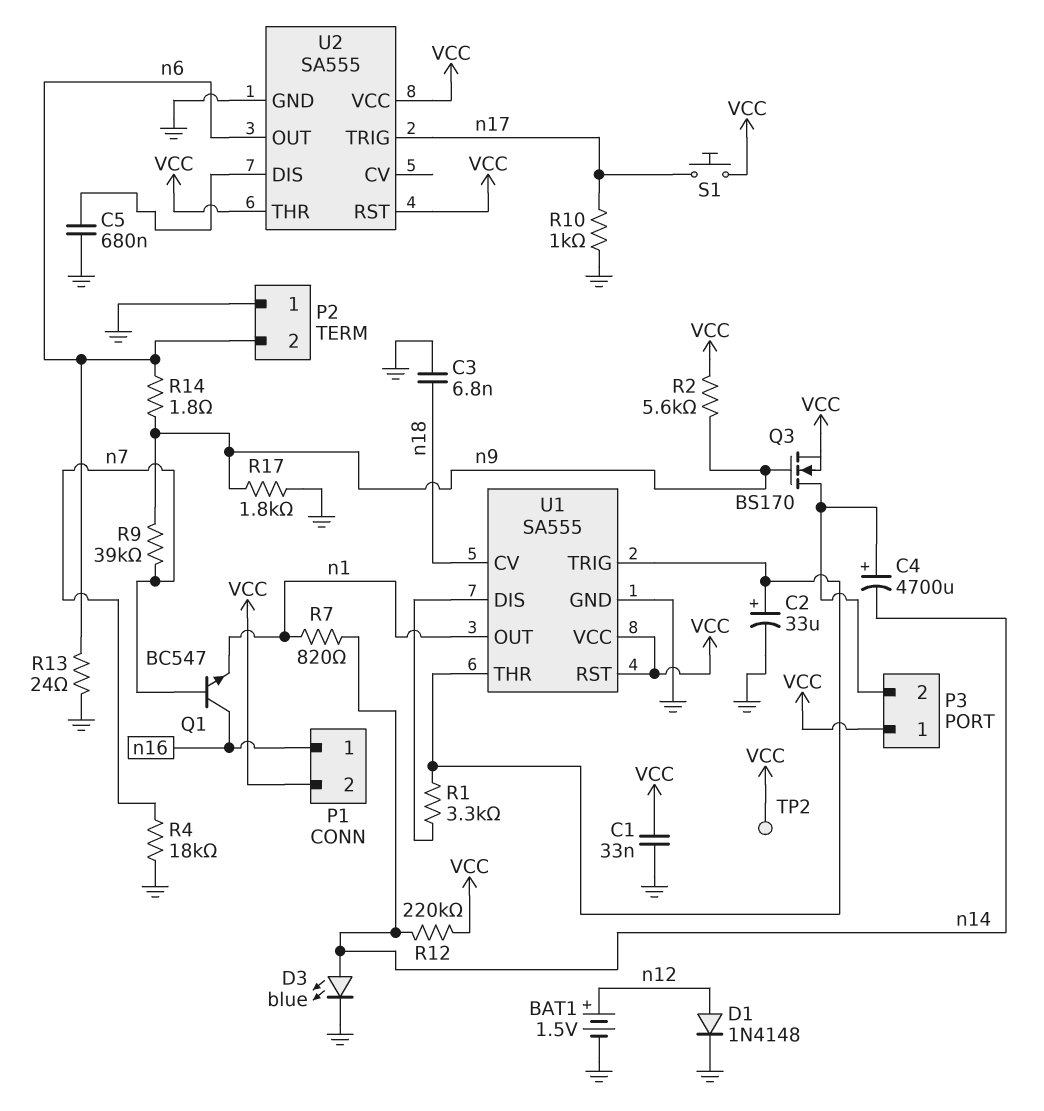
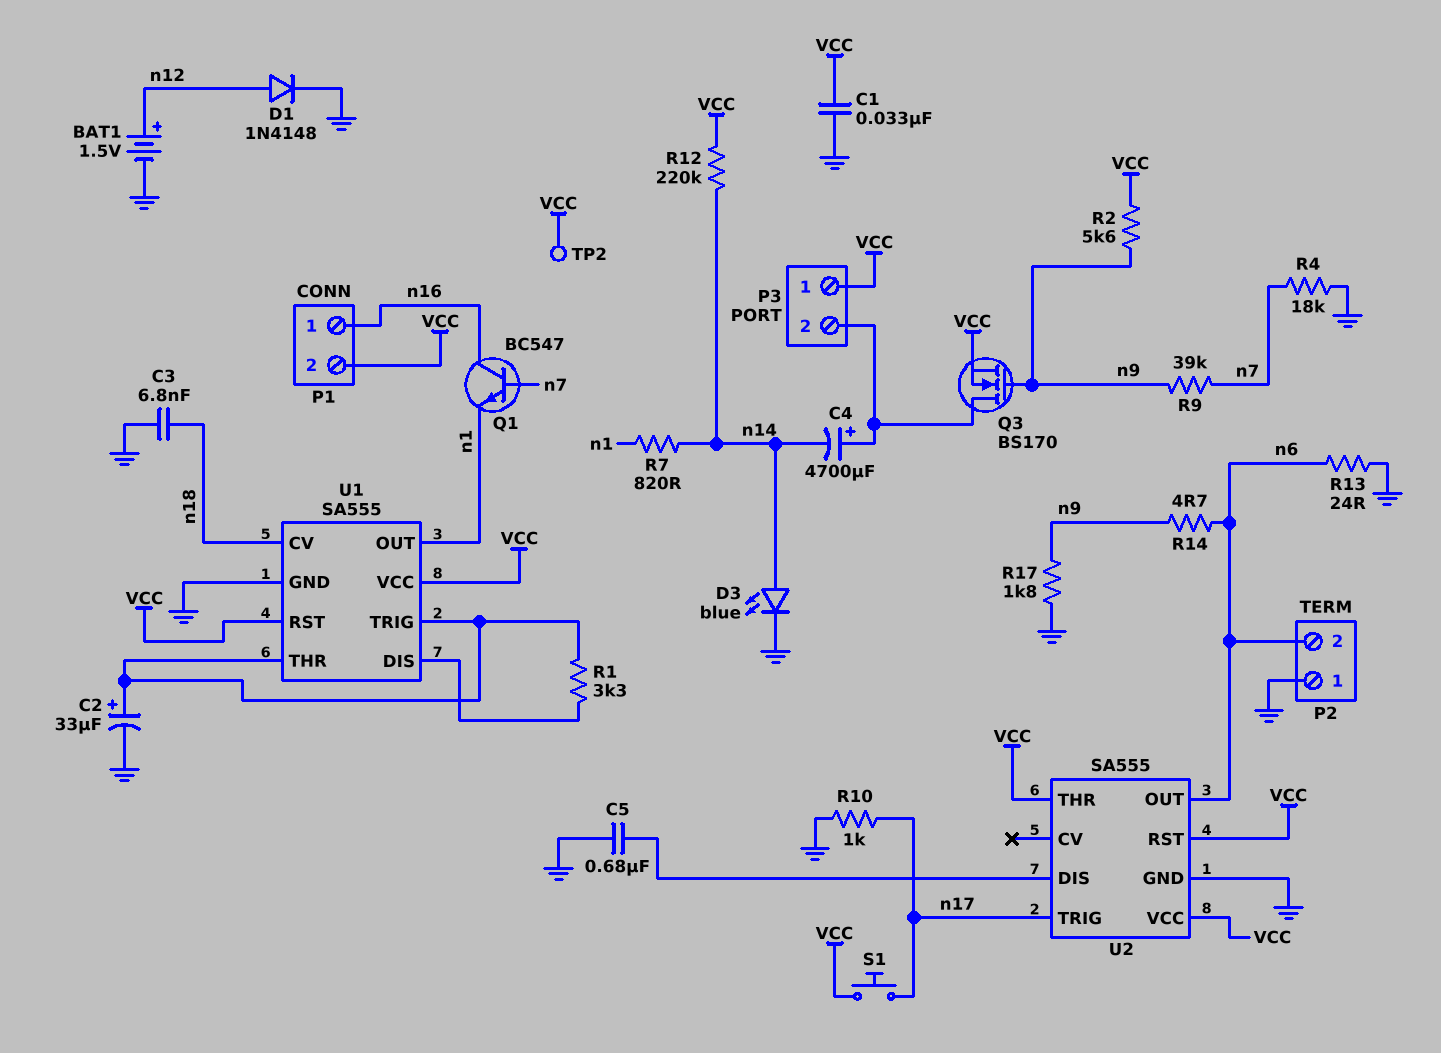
R14: 1.8 (n6, n9) -> 4.7 (n6, n9)

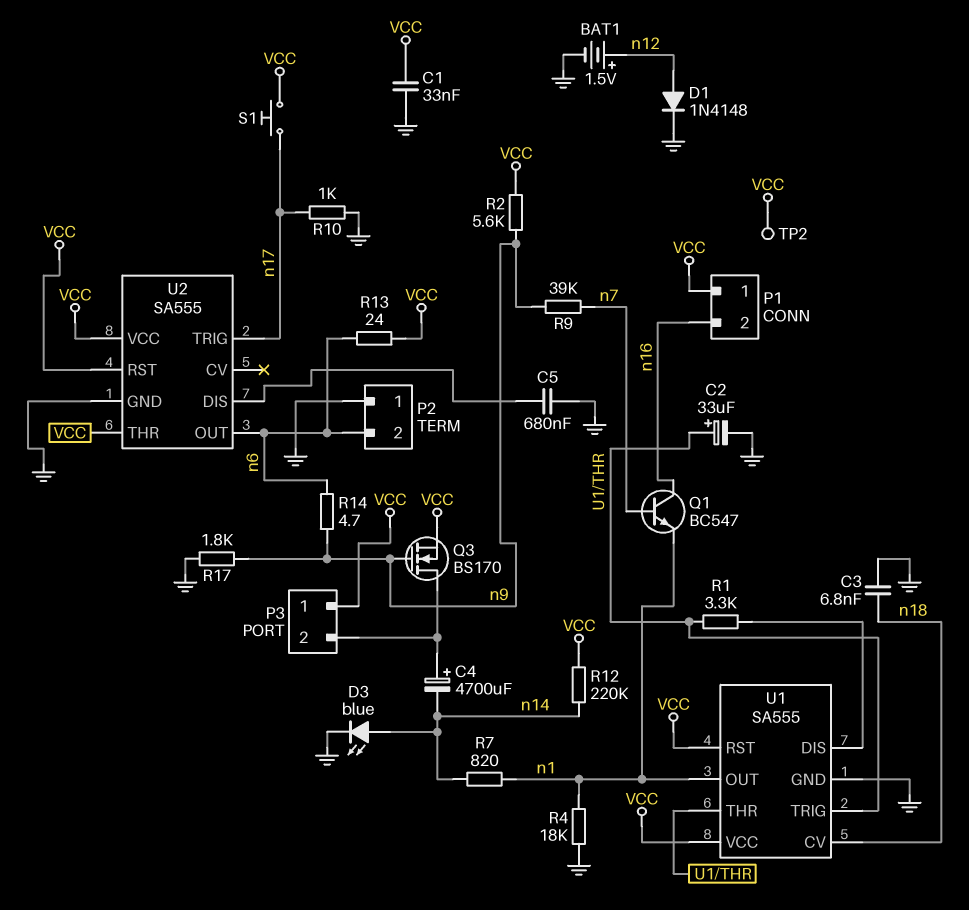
P1 pin 1: n16 -> VCC
P1 pin 2: VCC -> n16
R4: 18k (GND, n7) -> 18k (GND, n1)
R13: 24 (GND, n6) -> 24 (VCC, n6)

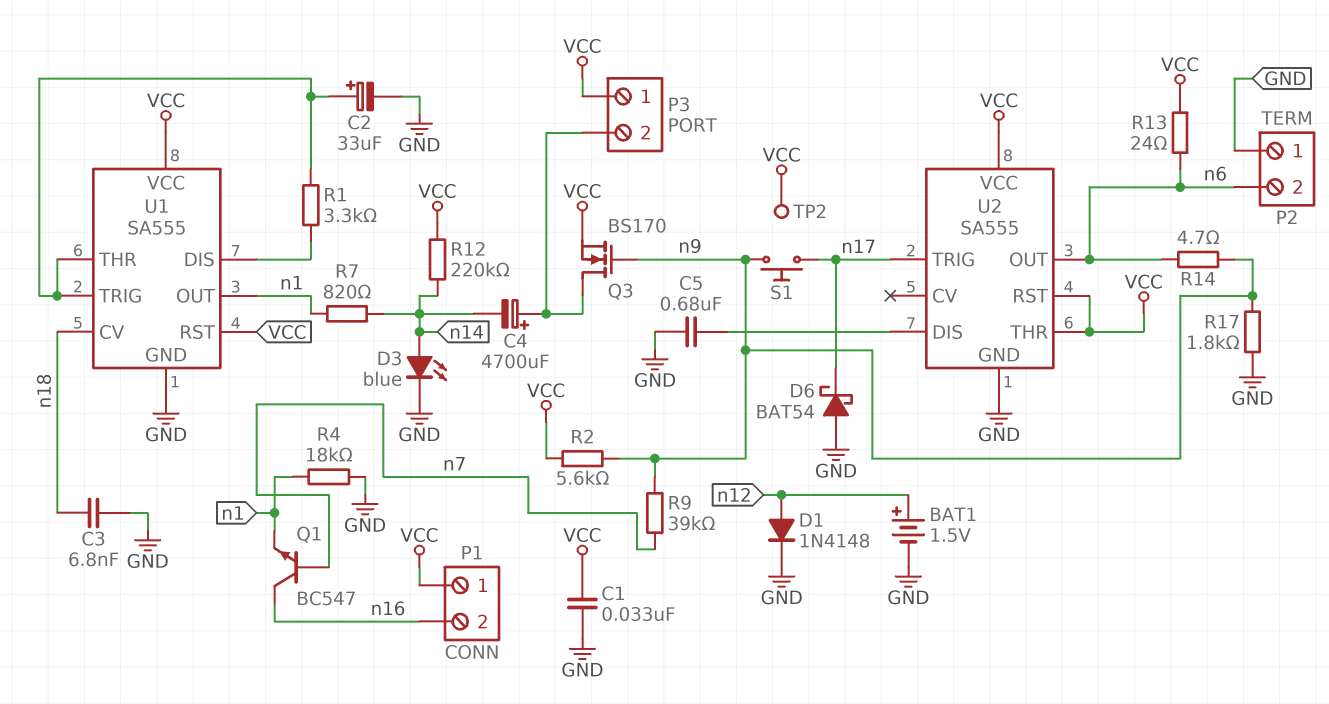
D6: none -> schottky BAT54 (A GND, K n17)
R10: 1k (GND, n17) -> none
S1: button (VCC, n17) -> button (n9, n17)

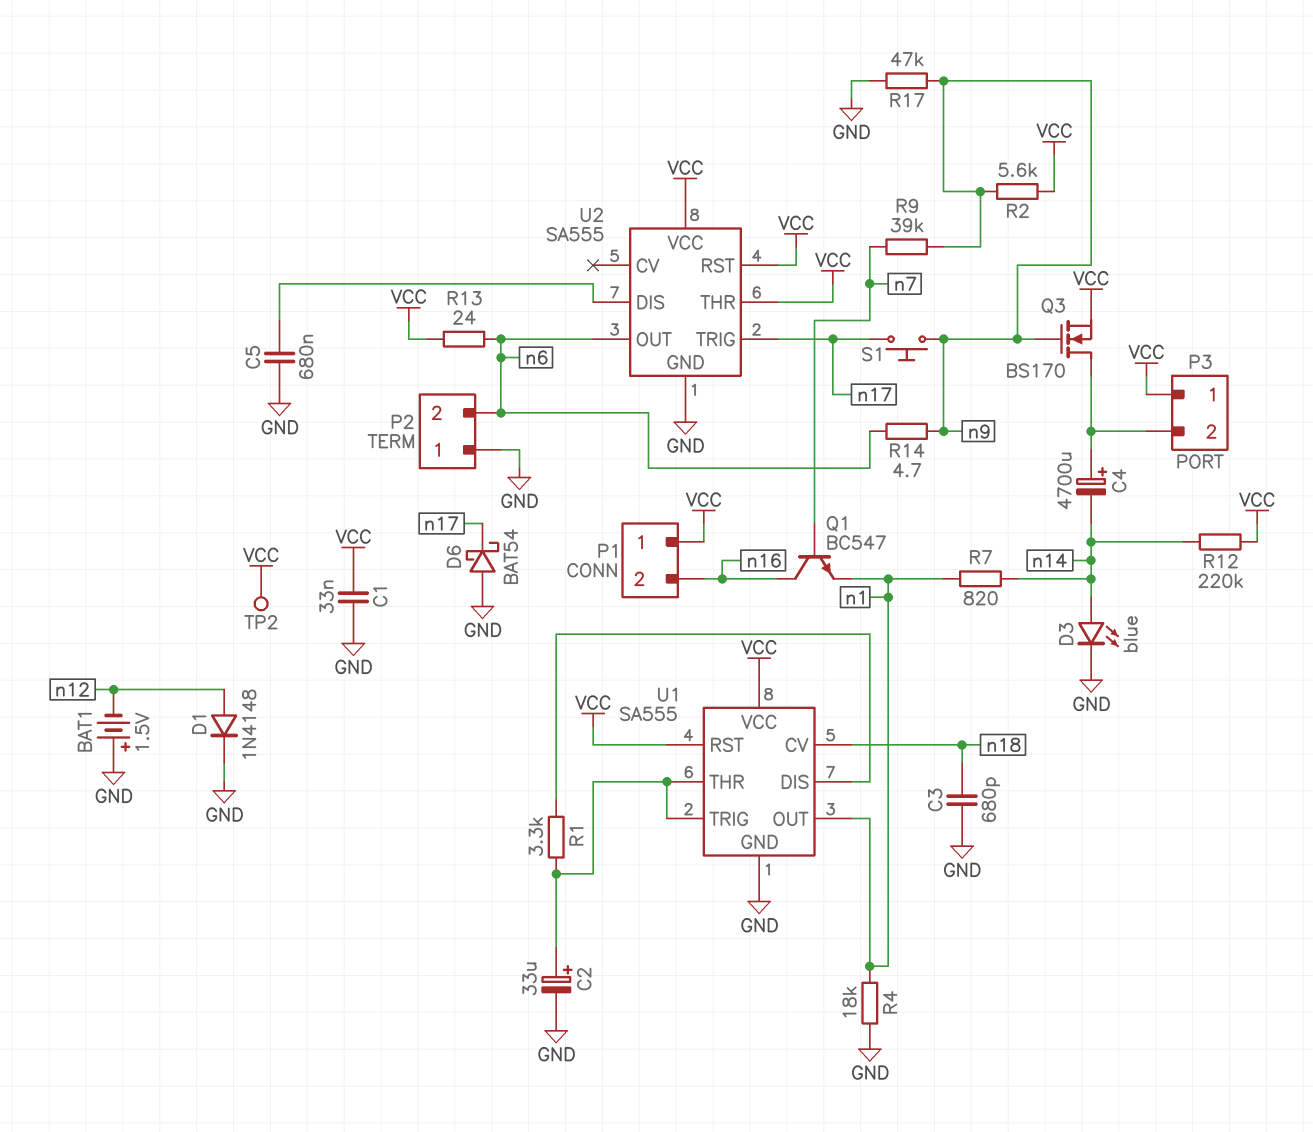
BAT1: 1.5V (plus n12, minus GND) -> 1.5V (plus GND, minus n12)
C3: 6.8nF (GND, n18) -> 680pF (GND, n18)
R17: 1.8k (GND, n9) -> 47k (GND, n9)

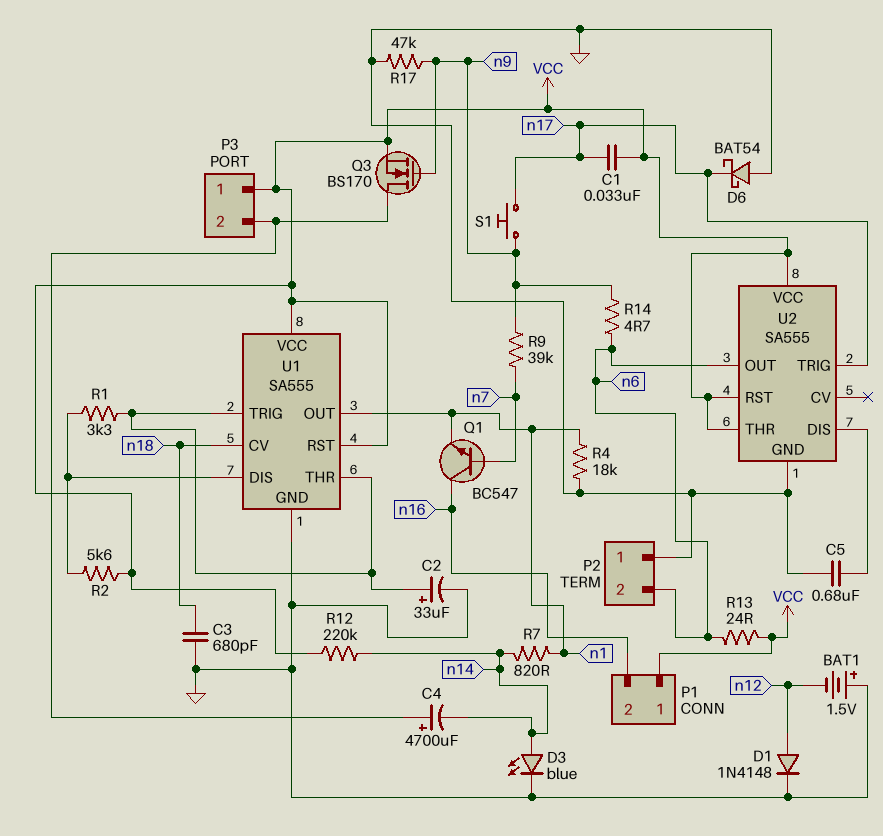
C1: 33nF (GND, VCC) -> 33nF (VCC, n17)
R2: 5.6k (VCC, n9) -> 5.6k (U1/DIS, VCC)
TP2: test point (VCC) -> none

